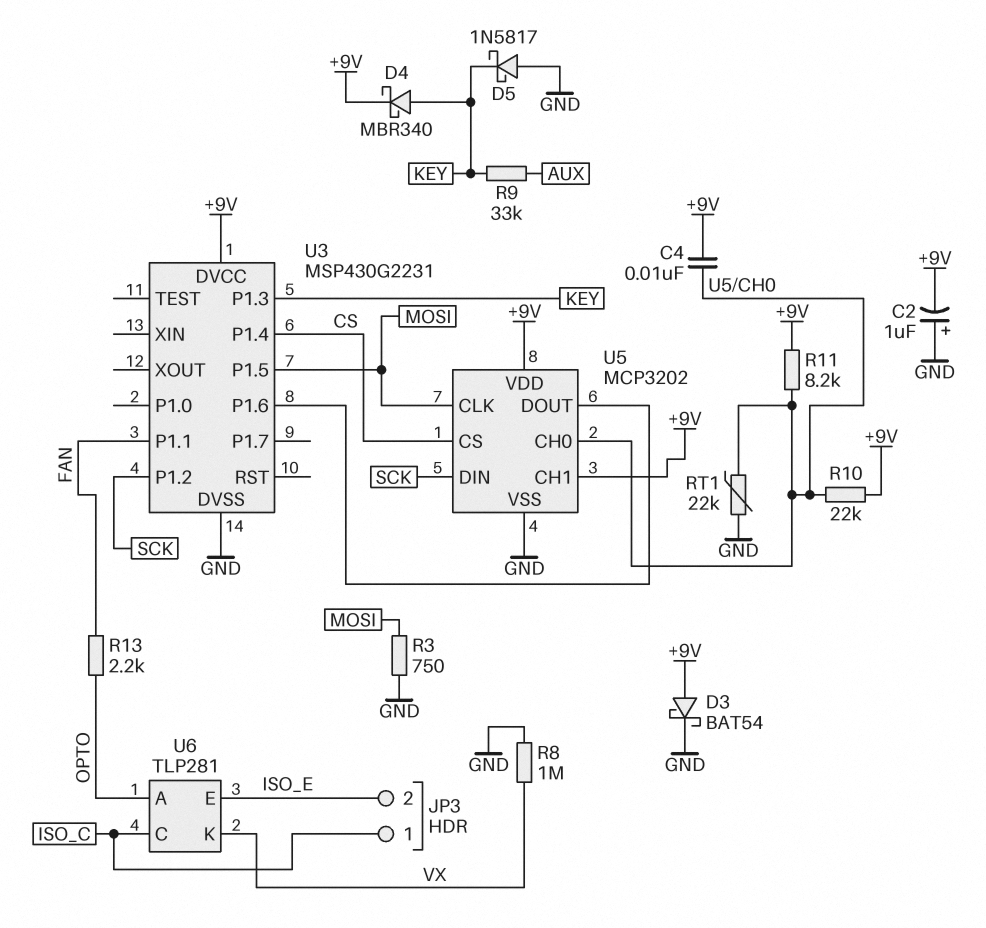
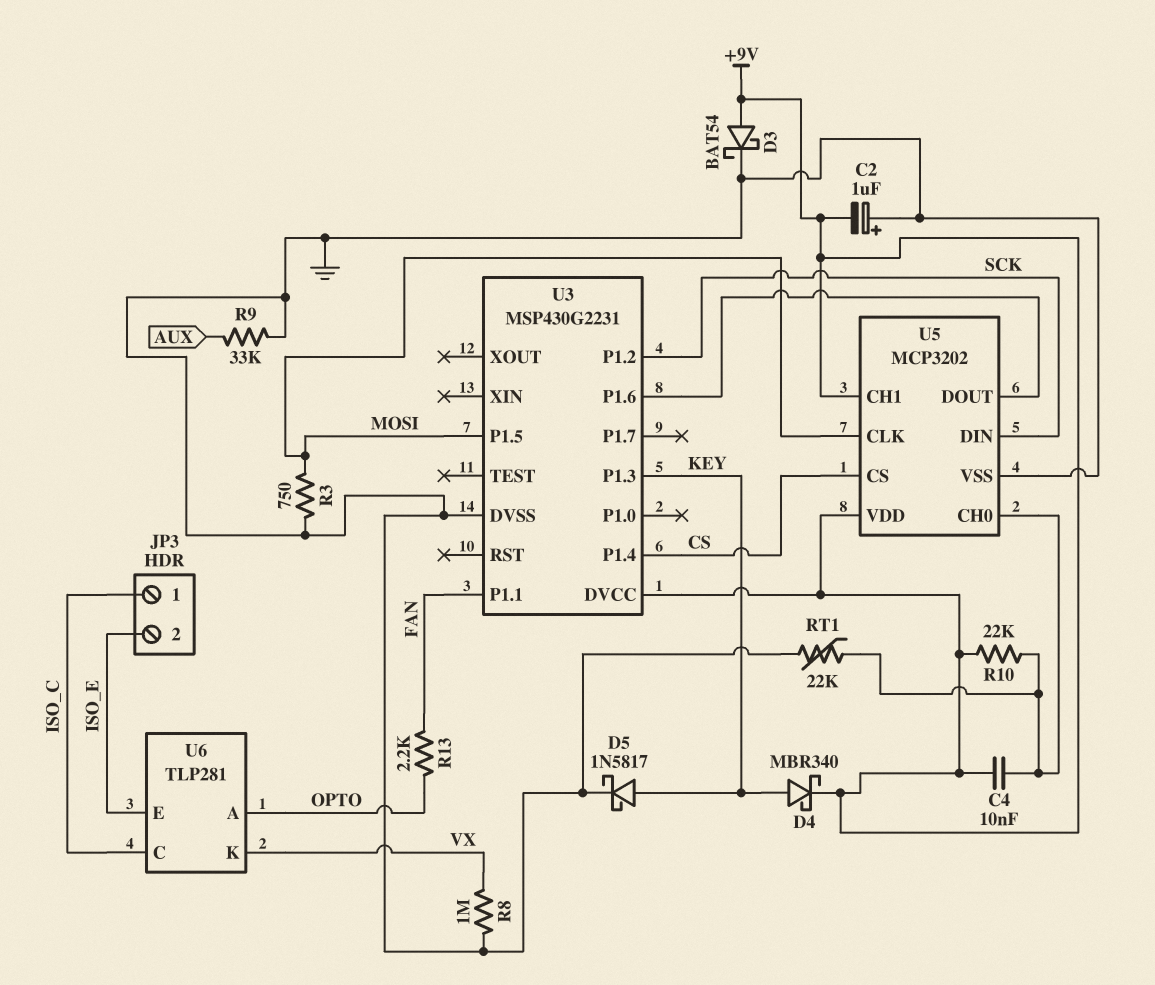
D5: schottky 1N5817 (A GND, K KEY) -> schottky 1N5817 (A KEY, K GND)
R9: 33k (AUX, KEY) -> 33k (AUX, GND)
R11: 8.2k (+9V, U5/CH0) -> none

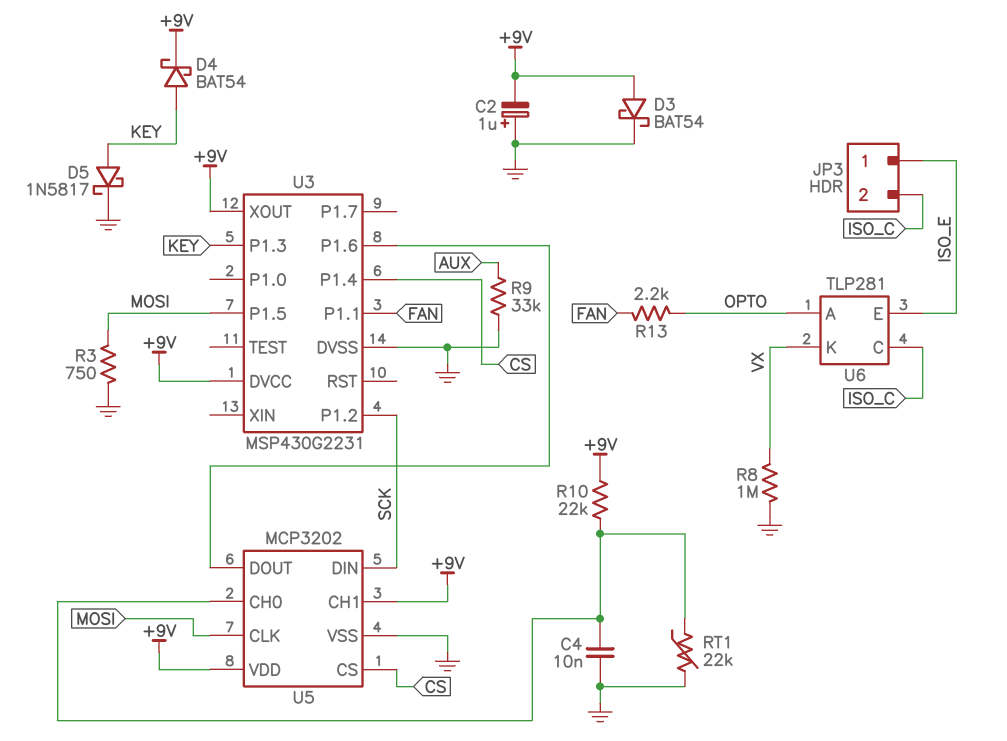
C4: 10nF (+9V, U5/CH0) -> 10nF (GND, U5/CH0)
D4: schottky MBR340 (A KEY, K +9V) -> schottky BAT54 (A KEY, K +9V)
JP3 pin 1: ISO_C -> ISO_E
JP3 pin 2: ISO_E -> ISO_C
U3 pin XOUT: none -> +9V

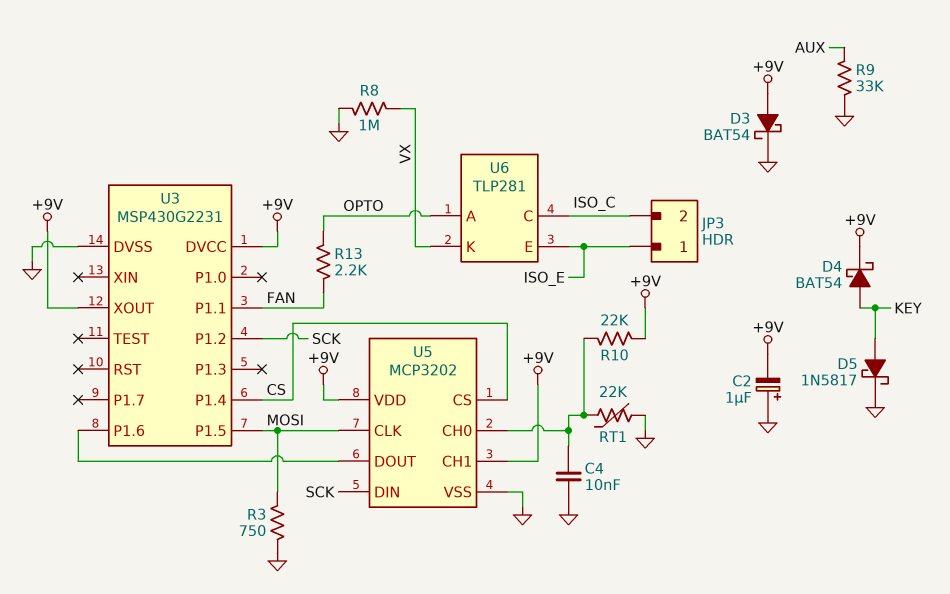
U3 pin P1.3: KEY -> none

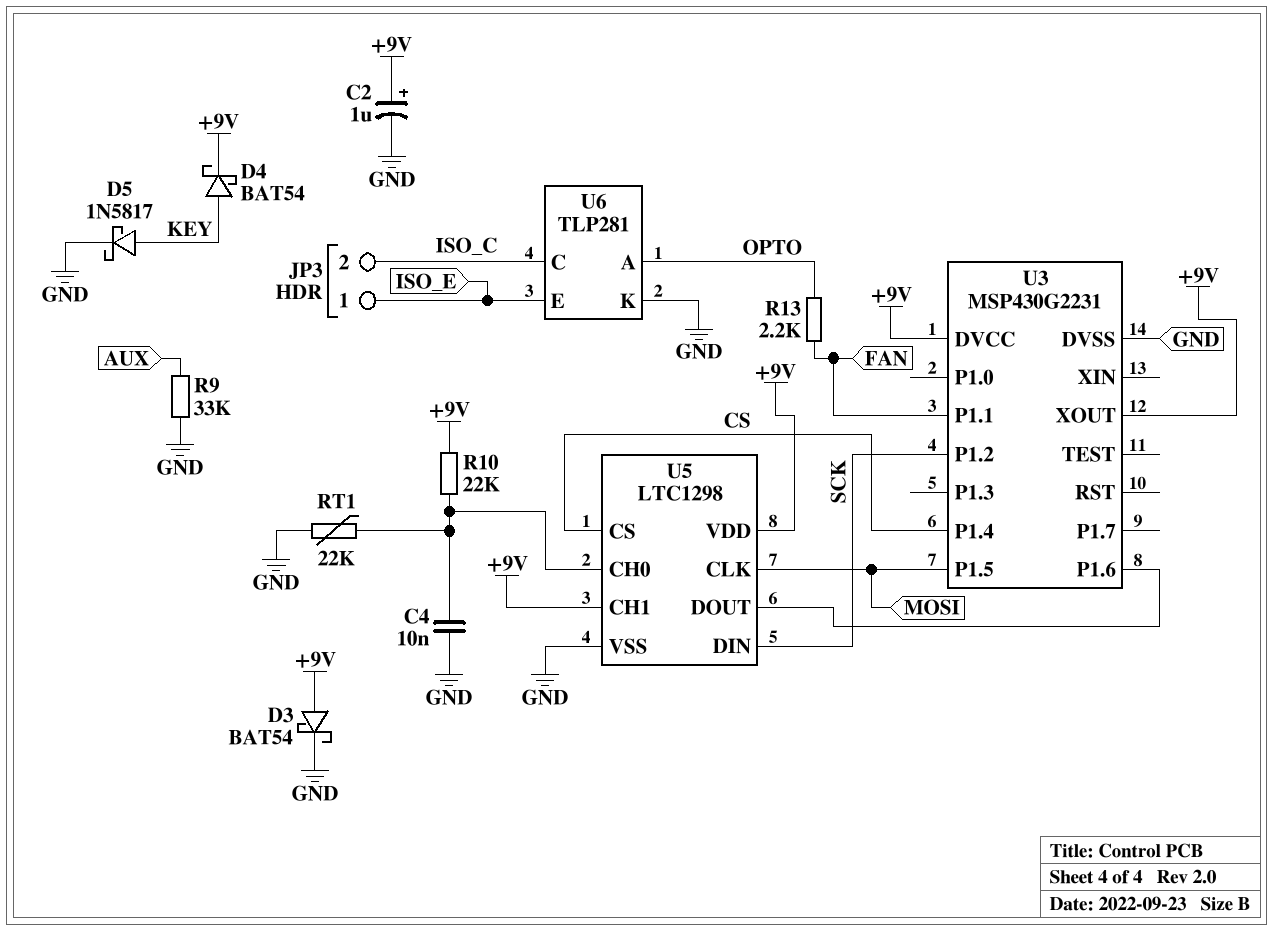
C2: 1uF (plus GND, minus +9V) -> 1uF (plus +9V, minus GND)
R3: 750 (GND, MOSI) -> none
R8: 1M (GND, VX) -> none
U5: MCP3202 -> LTC1298
U6 pin K: VX -> GND

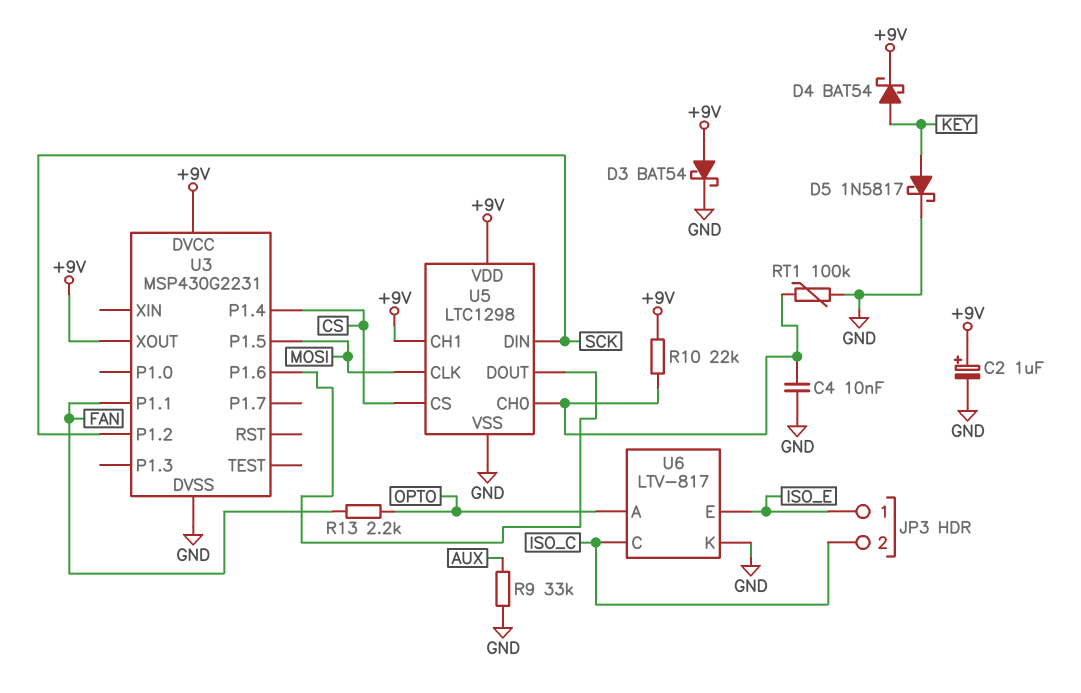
RT1: 22k (GND, U5/CH0) -> 100k (GND, U5/CH0)
U6: TLP281 -> LTV-817

